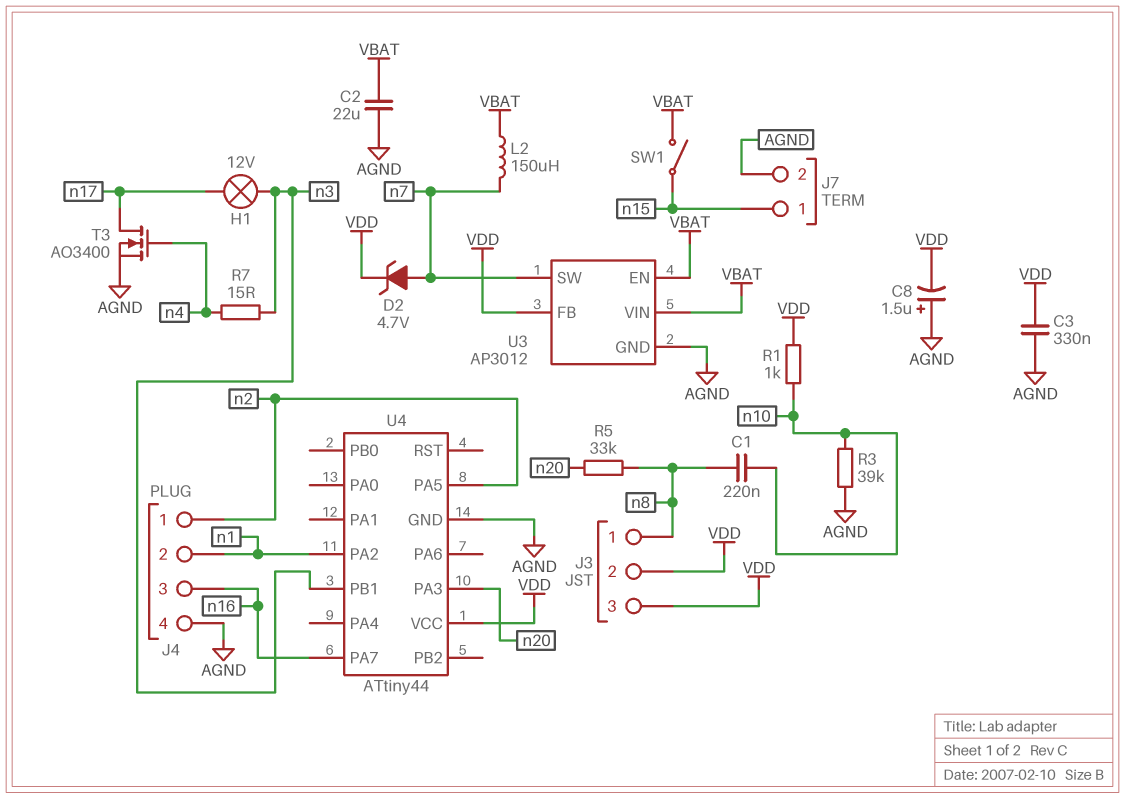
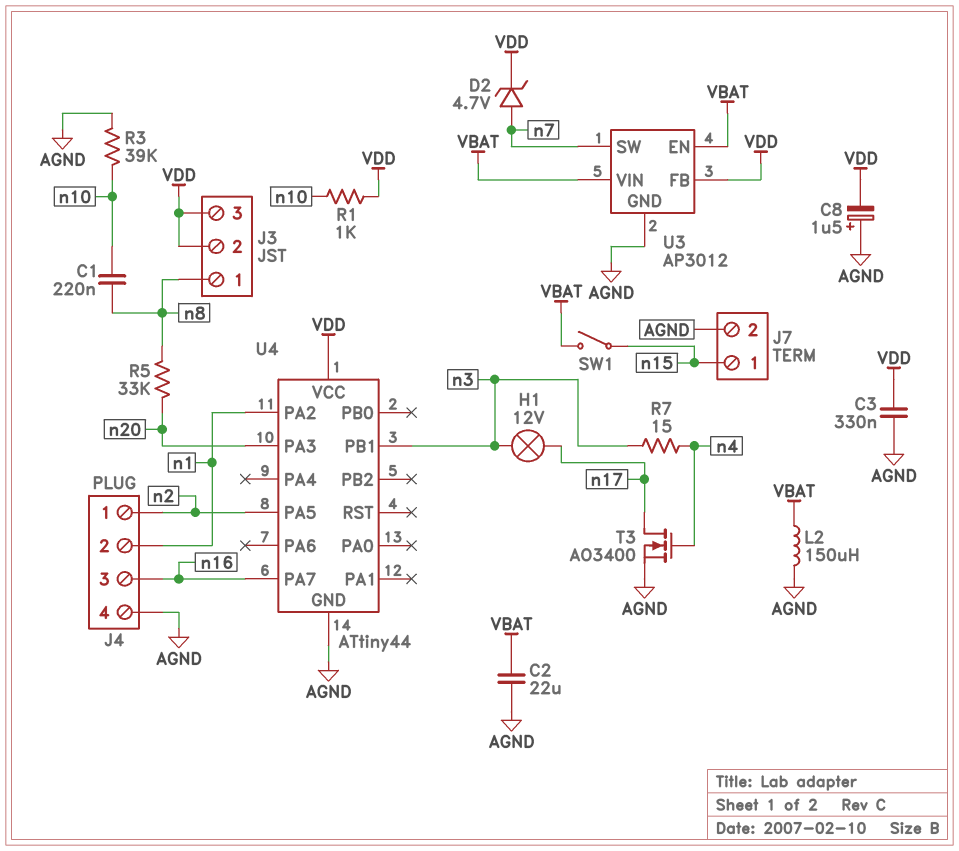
L2: 150uH (VBAT, n7) -> 150uH (AGND, VBAT)

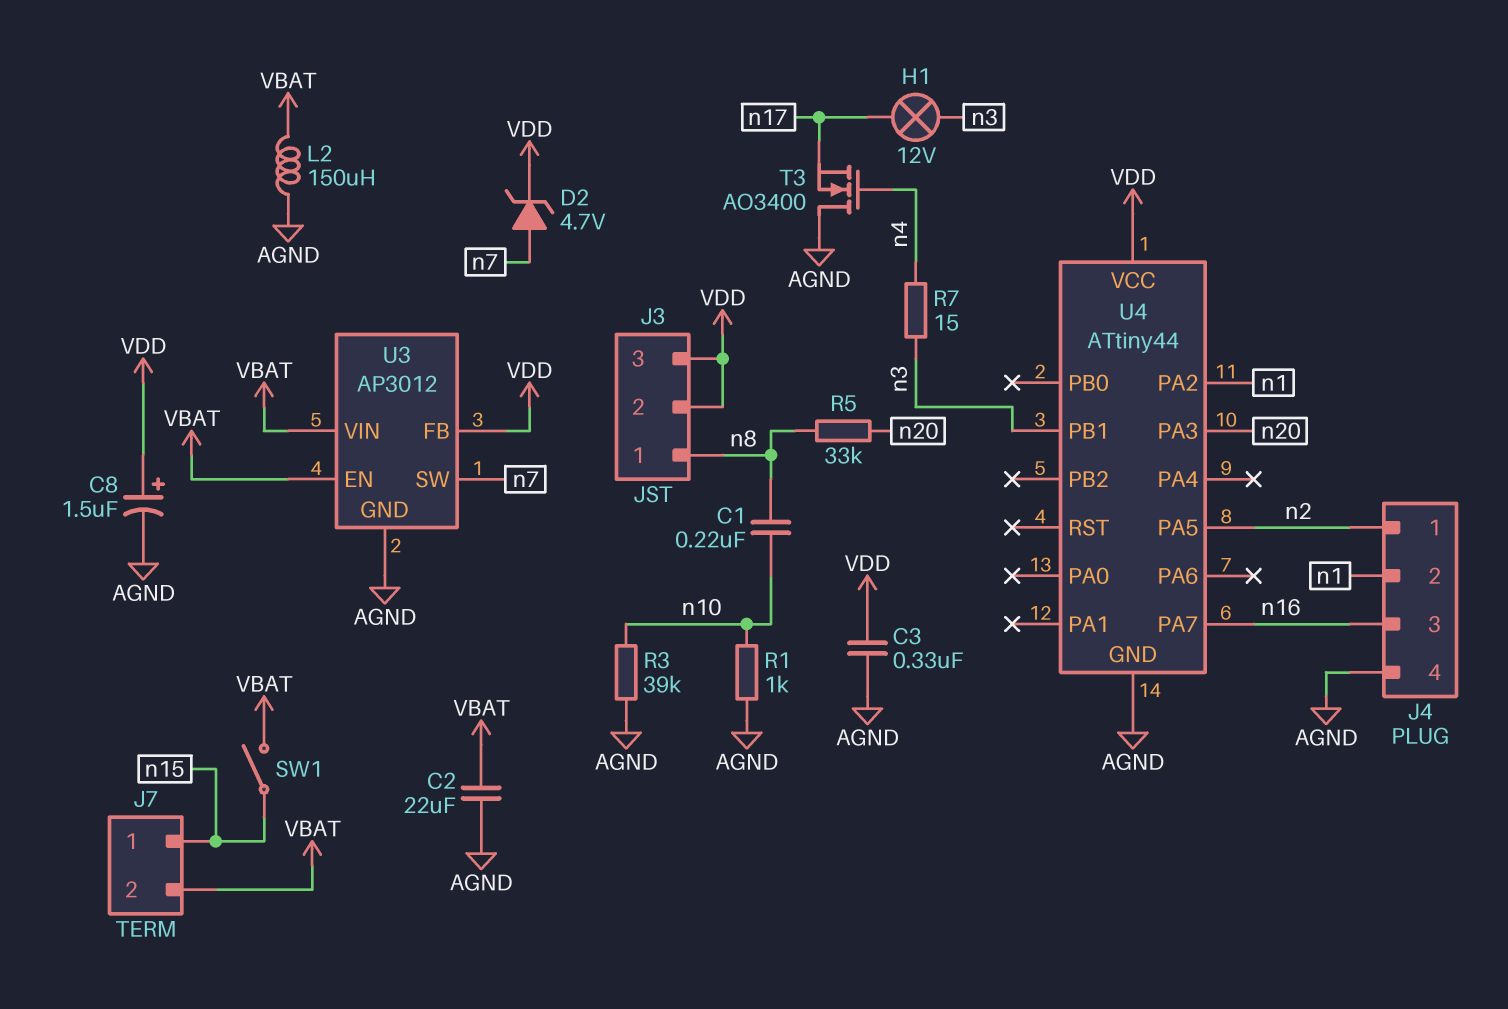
C8: 1.5uF (plus AGND, minus VDD) -> 1.5uF (plus VDD, minus AGND)
J7 pin 2: AGND -> VBAT
R1: 1k (VDD, n10) -> 1k (AGND, n10)
T3: NMOS AO3400 (G n4, D n17, S AGND) -> NMOS AO3400 (G n4, D AGND, S n17)

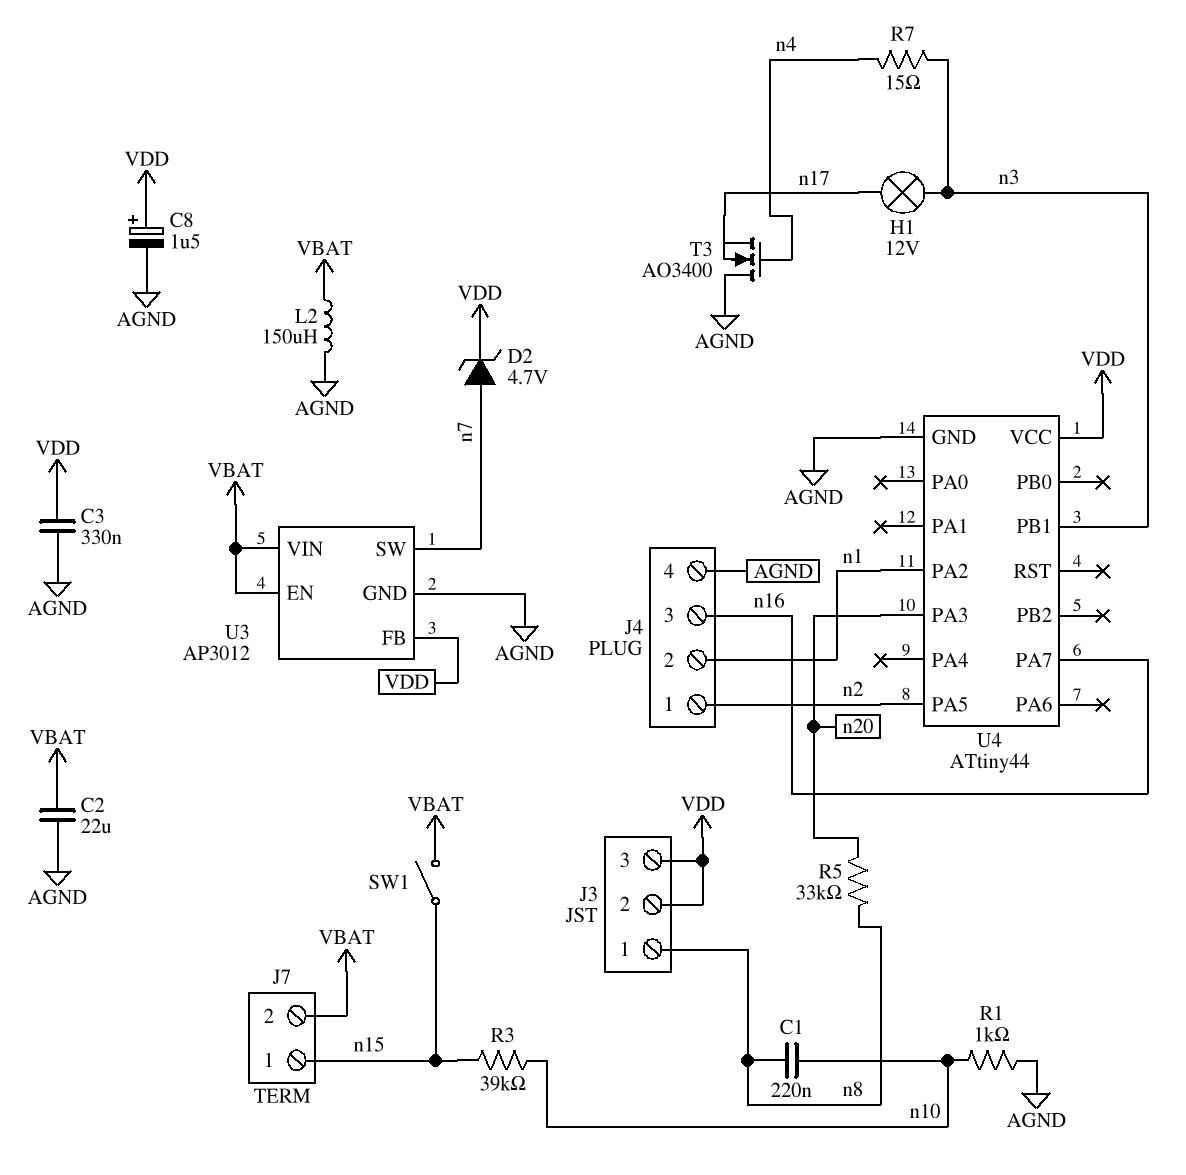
R3: 39k (AGND, n10) -> 39k (n10, n15)

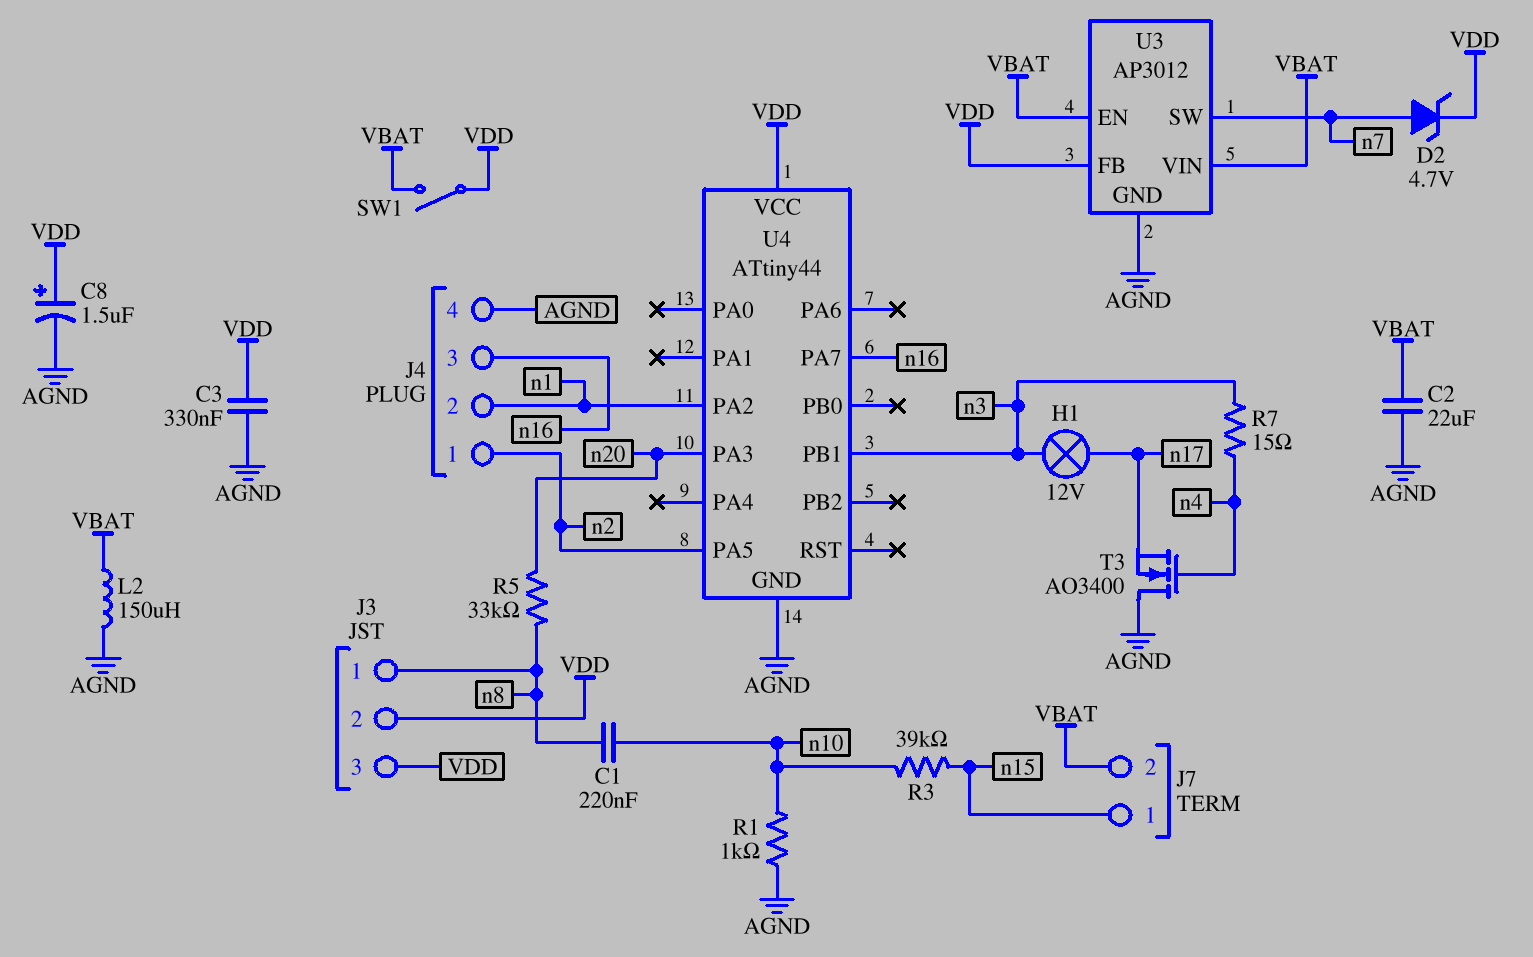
SW1: switch (VBAT, n15) -> switch (VBAT, VDD)

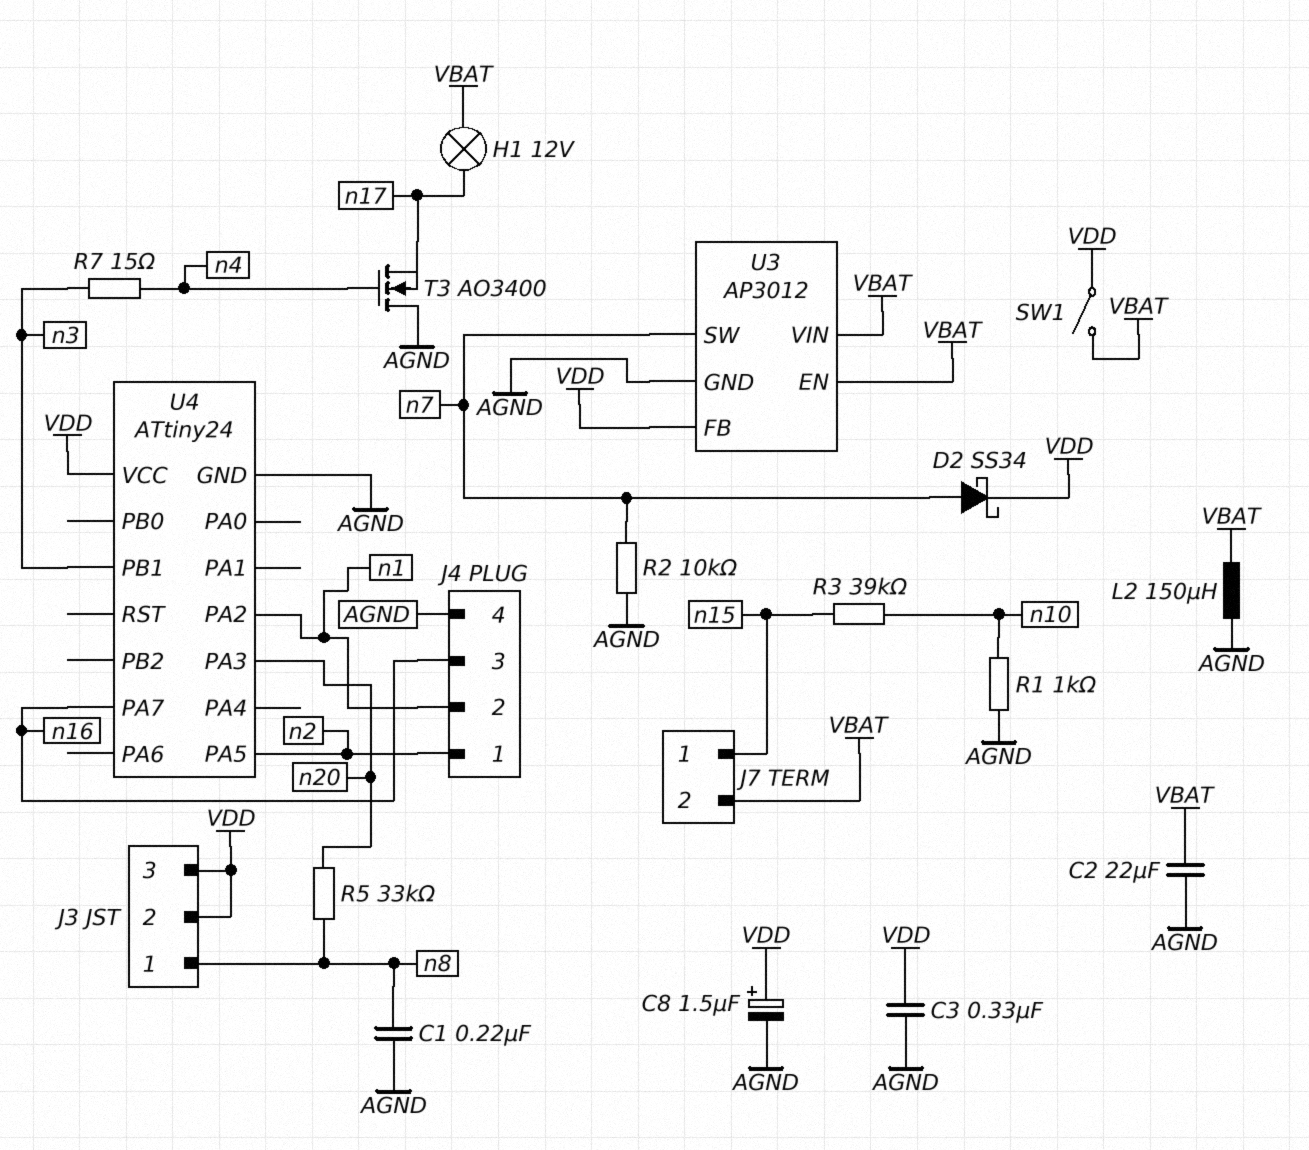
C1: 220nF (n8, n10) -> 220nF (AGND, n8)
D2: zener 4.7V (A n7, K VDD) -> schottky SS34 (A n7, K VDD)
H1: lamp 12V (n3, n17) -> lamp 12V (VBAT, n17)
R2: none -> 10k (AGND, n7)
U4: ATtiny44 -> ATtiny24

